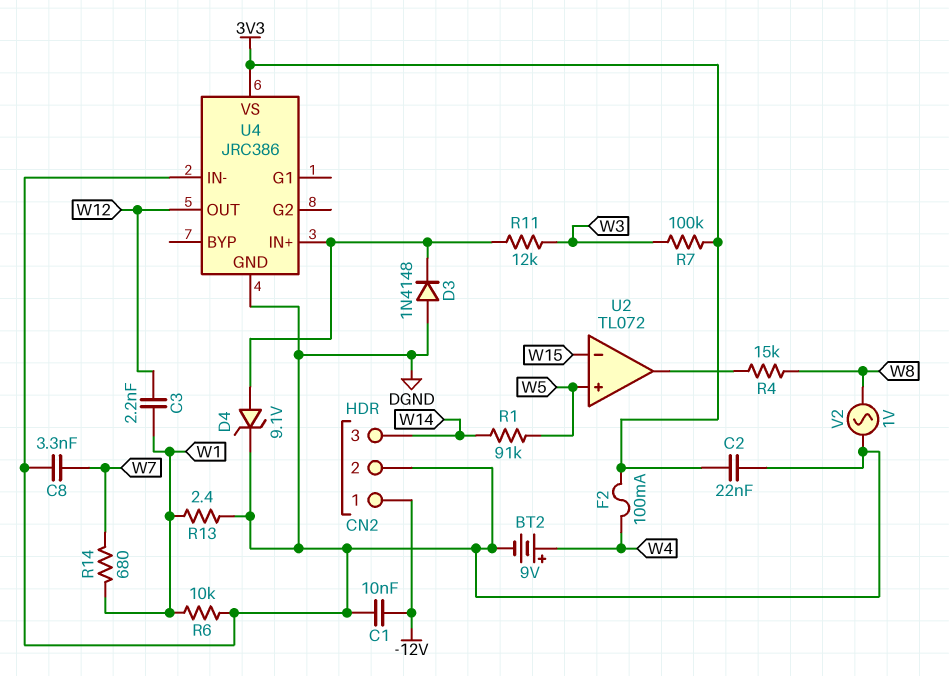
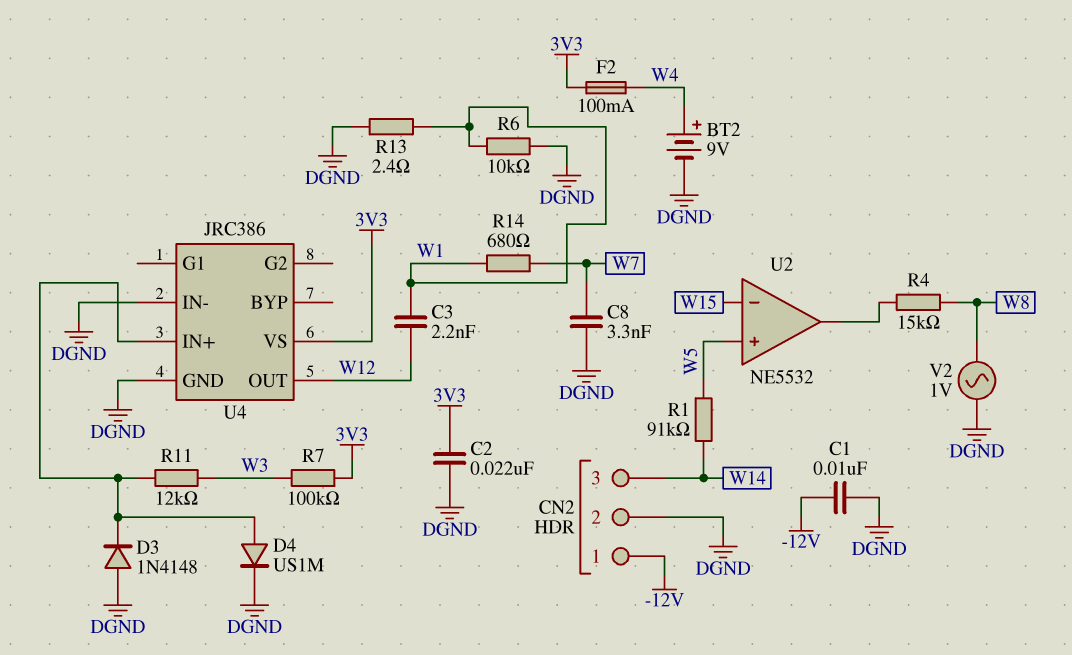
D4: zener 9.1V (A U4/IN+, K DGND) -> diode US1M (A U4/IN+, K DGND)
U2: TL072 -> NE5532

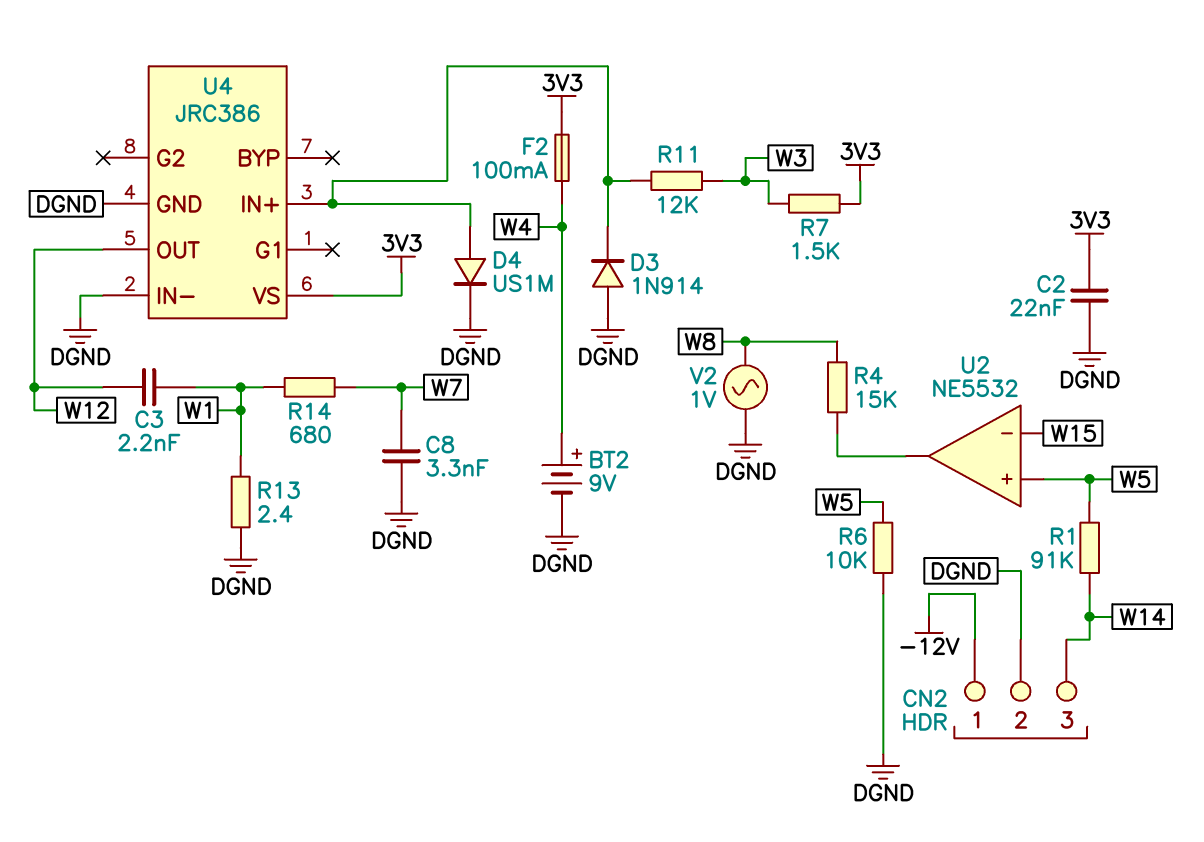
C1: 10nF (-12V, DGND) -> none
D3: diode 1N4148 (A DGND, K U4/IN+) -> diode 1N914 (A DGND, K U4/IN+)
R6: 10k (DGND, W1) -> 10k (DGND, W5)
R7: 100k (3V3, W3) -> 1.5k (3V3, W3)

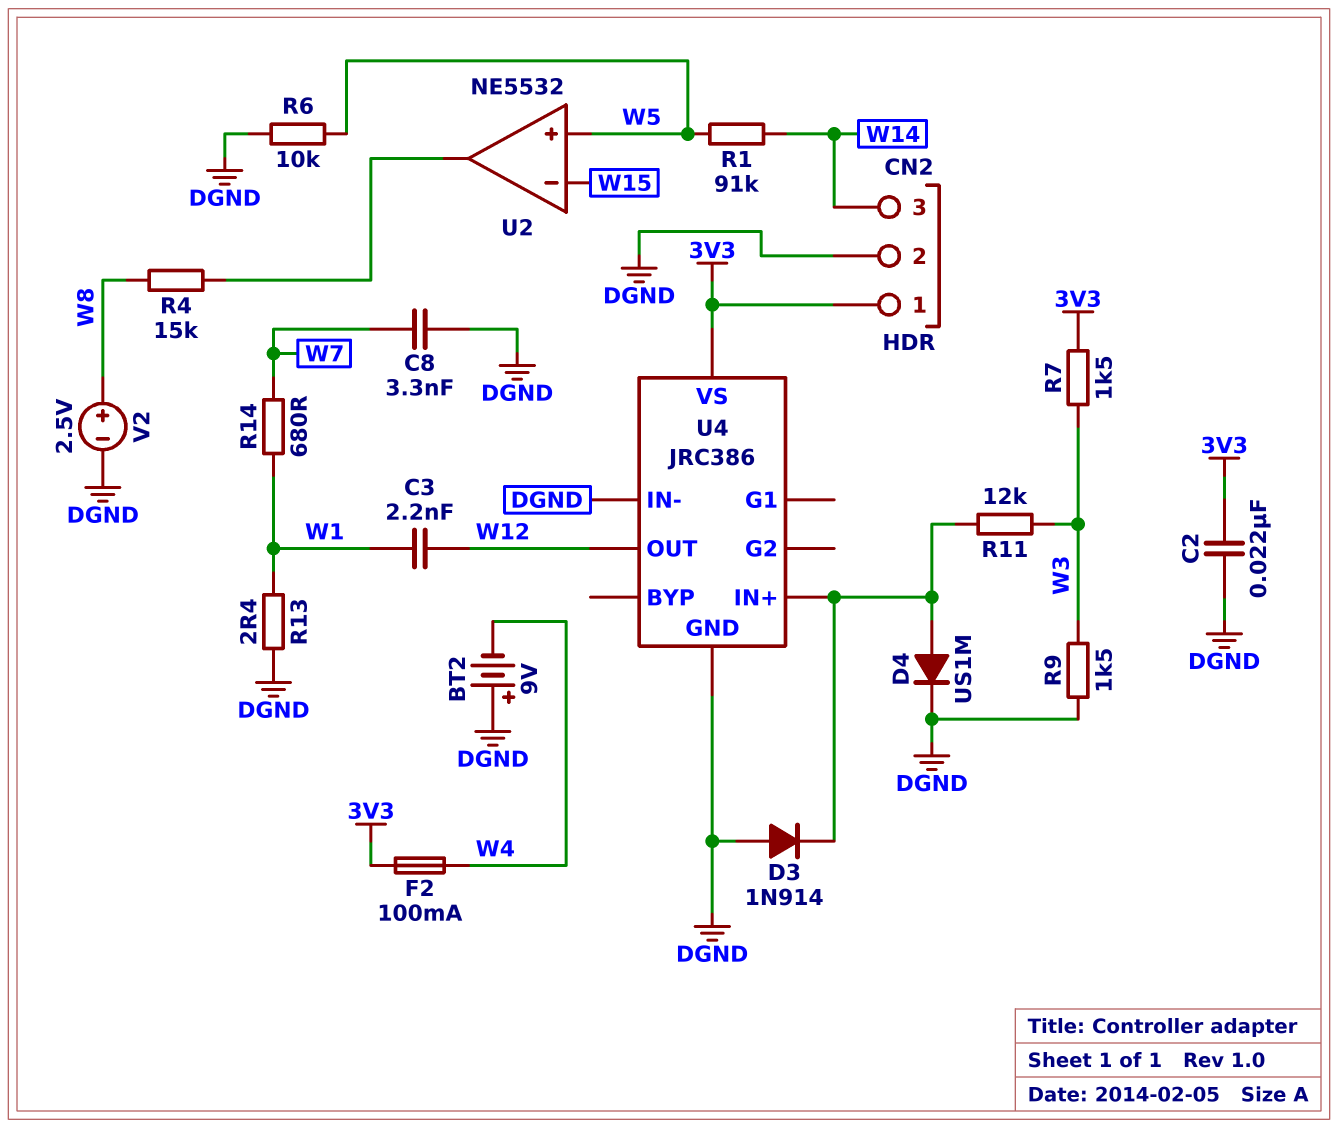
BT2: 9V (plus W4, minus DGND) -> 9V (plus DGND, minus W4)
CN2 pin 1: -12V -> 3V3
R9: none -> 1.5k (DGND, W3)
V2: AC 1V (DGND, W8) -> 2.5V (plus W8, minus DGND)

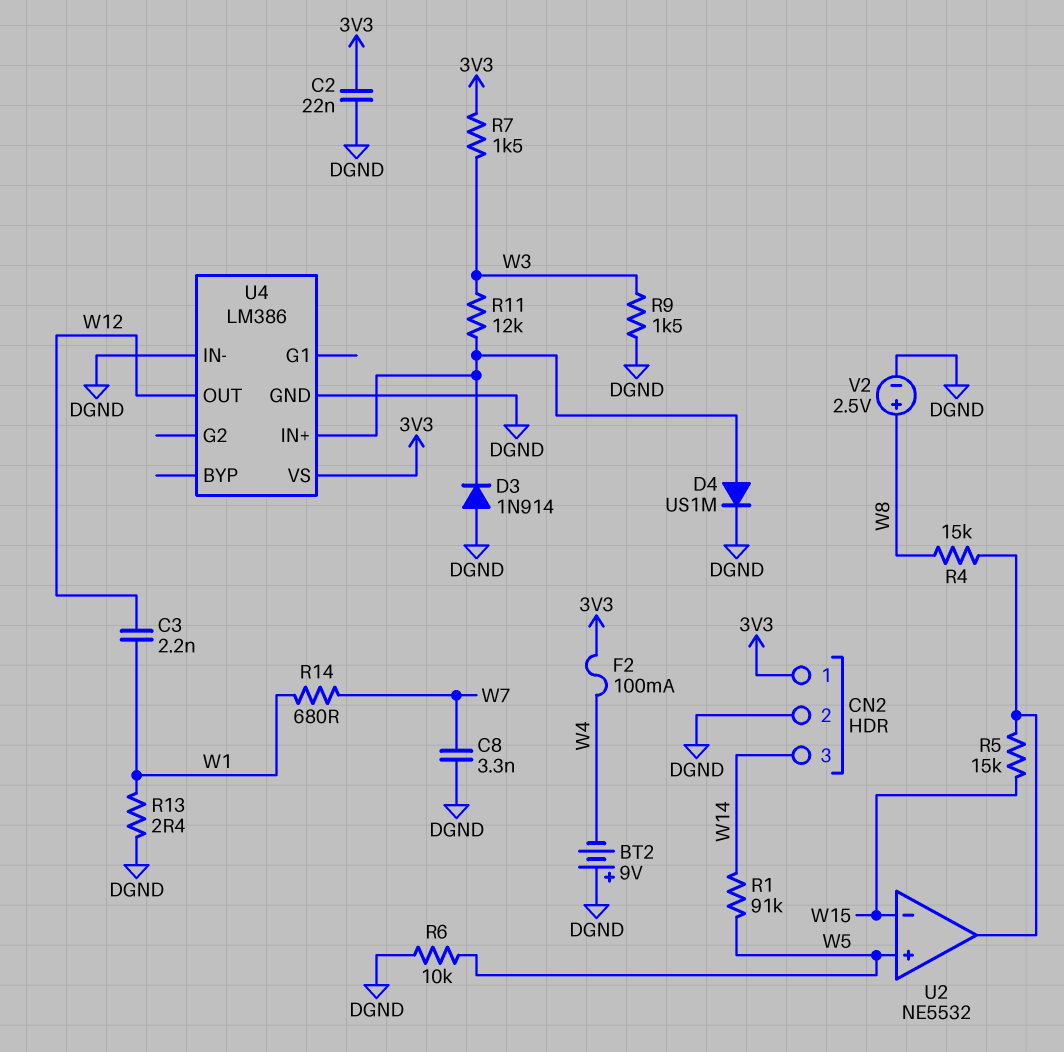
R5: none -> 15k (U2/out, W15)
U4: JRC386 -> LM386

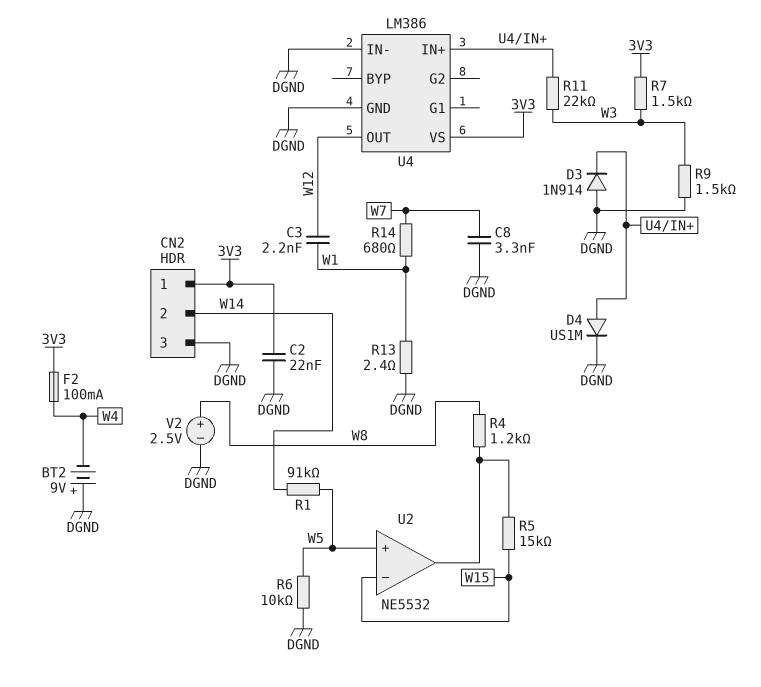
CN2 pin 2: DGND -> W14
CN2 pin 3: W14 -> DGND
R4: 15k (U2/out, W8) -> 1.2k (U2/out, W8)
R11: 12k (U4/IN+, W3) -> 22k (U4/IN+, W3)

